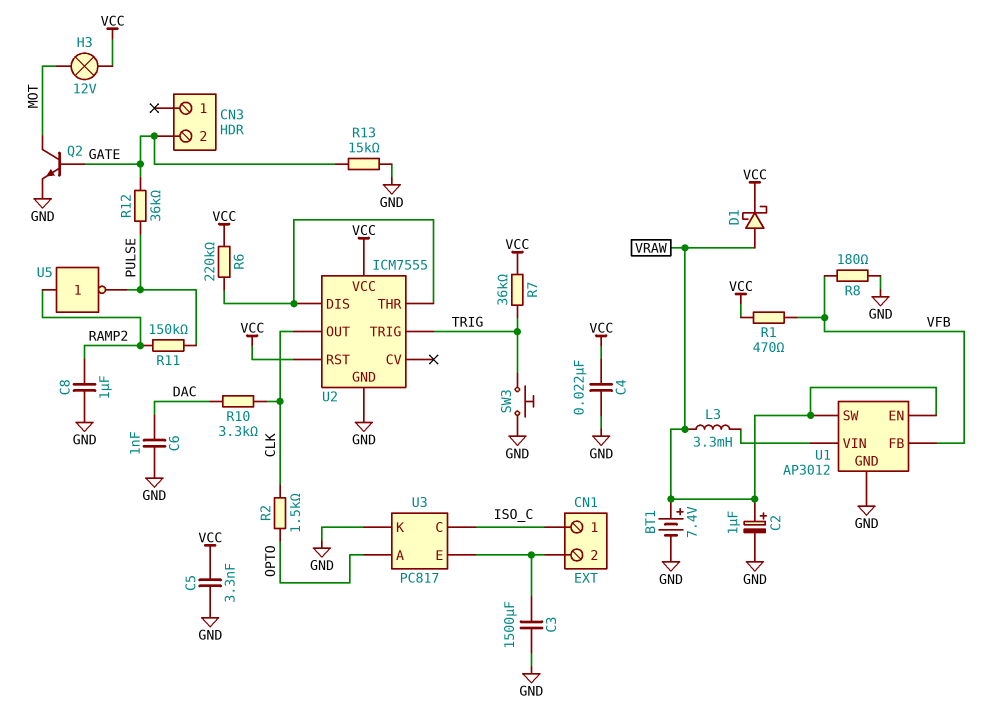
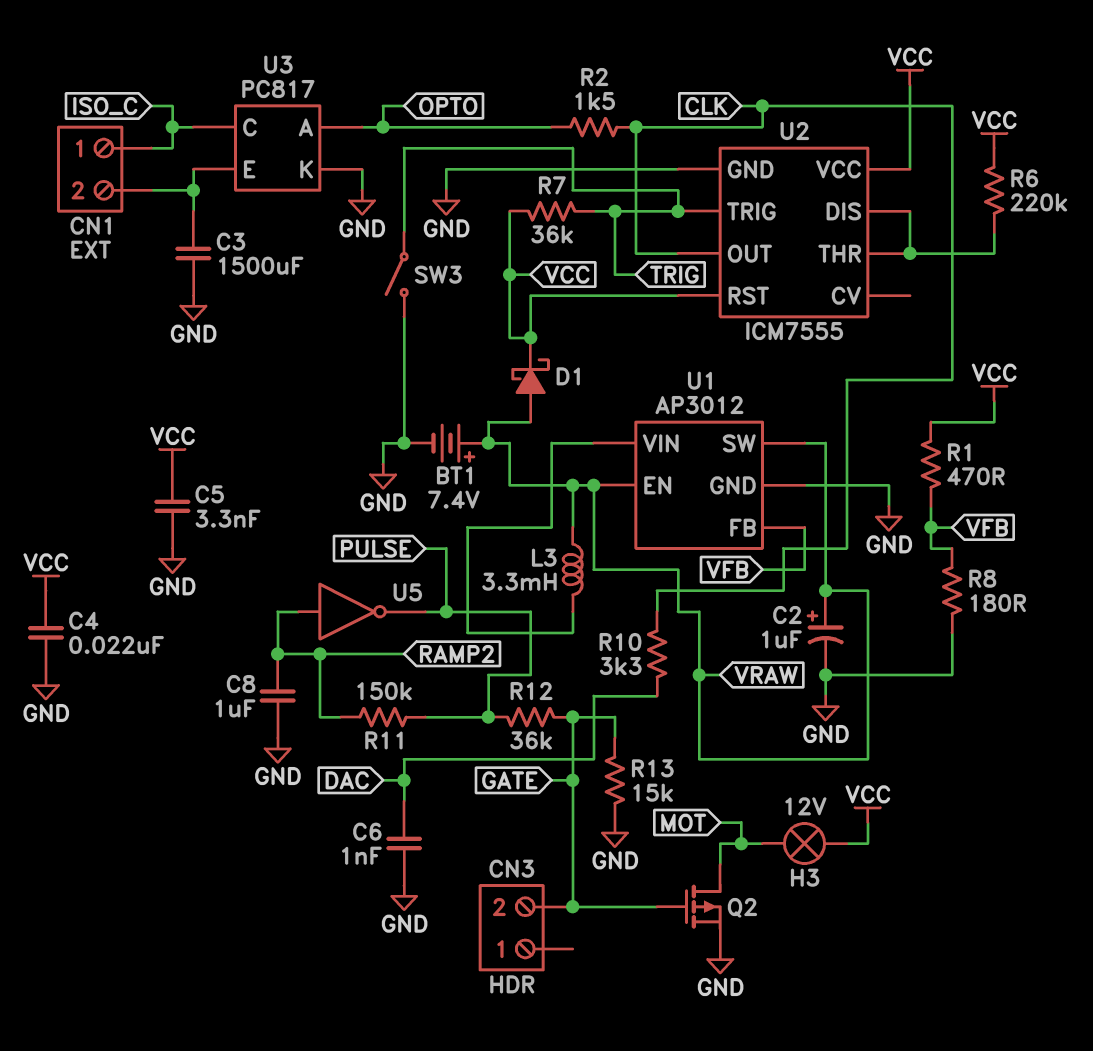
Q2: NPN (B GATE, C MOT, E GND) -> PMOS (G GATE, D MOT, S GND)
SW3: button (GND, TRIG) -> switch (GND, TRIG)

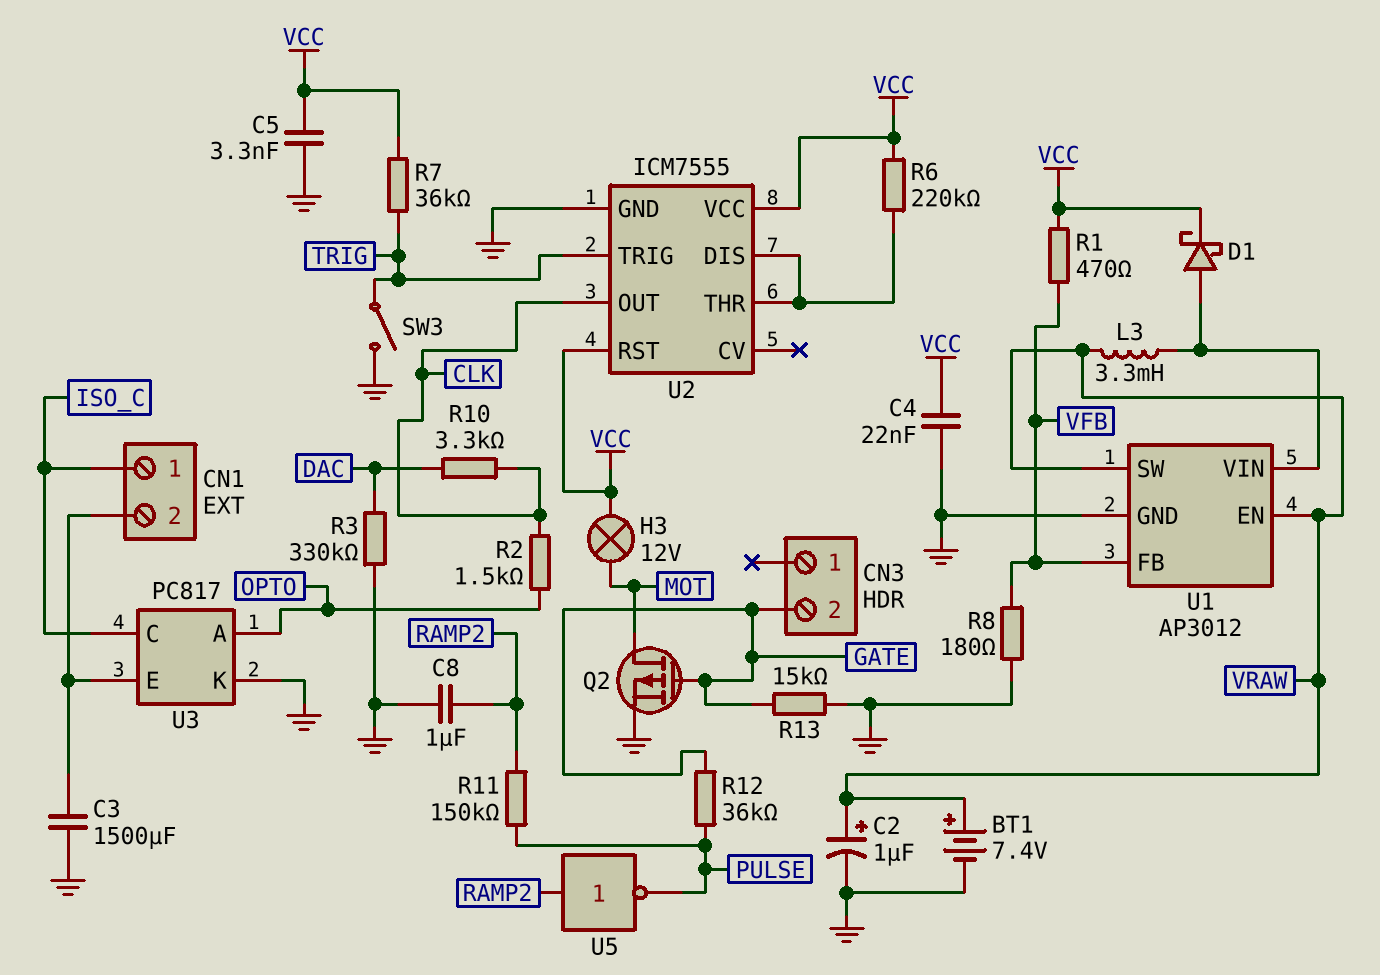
C6: 1nF (DAC, GND) -> none
D1: schottky (A VRAW, K VCC) -> schottky (A U1/VIN, K VCC)
R3: none -> 330k (DAC, GND)

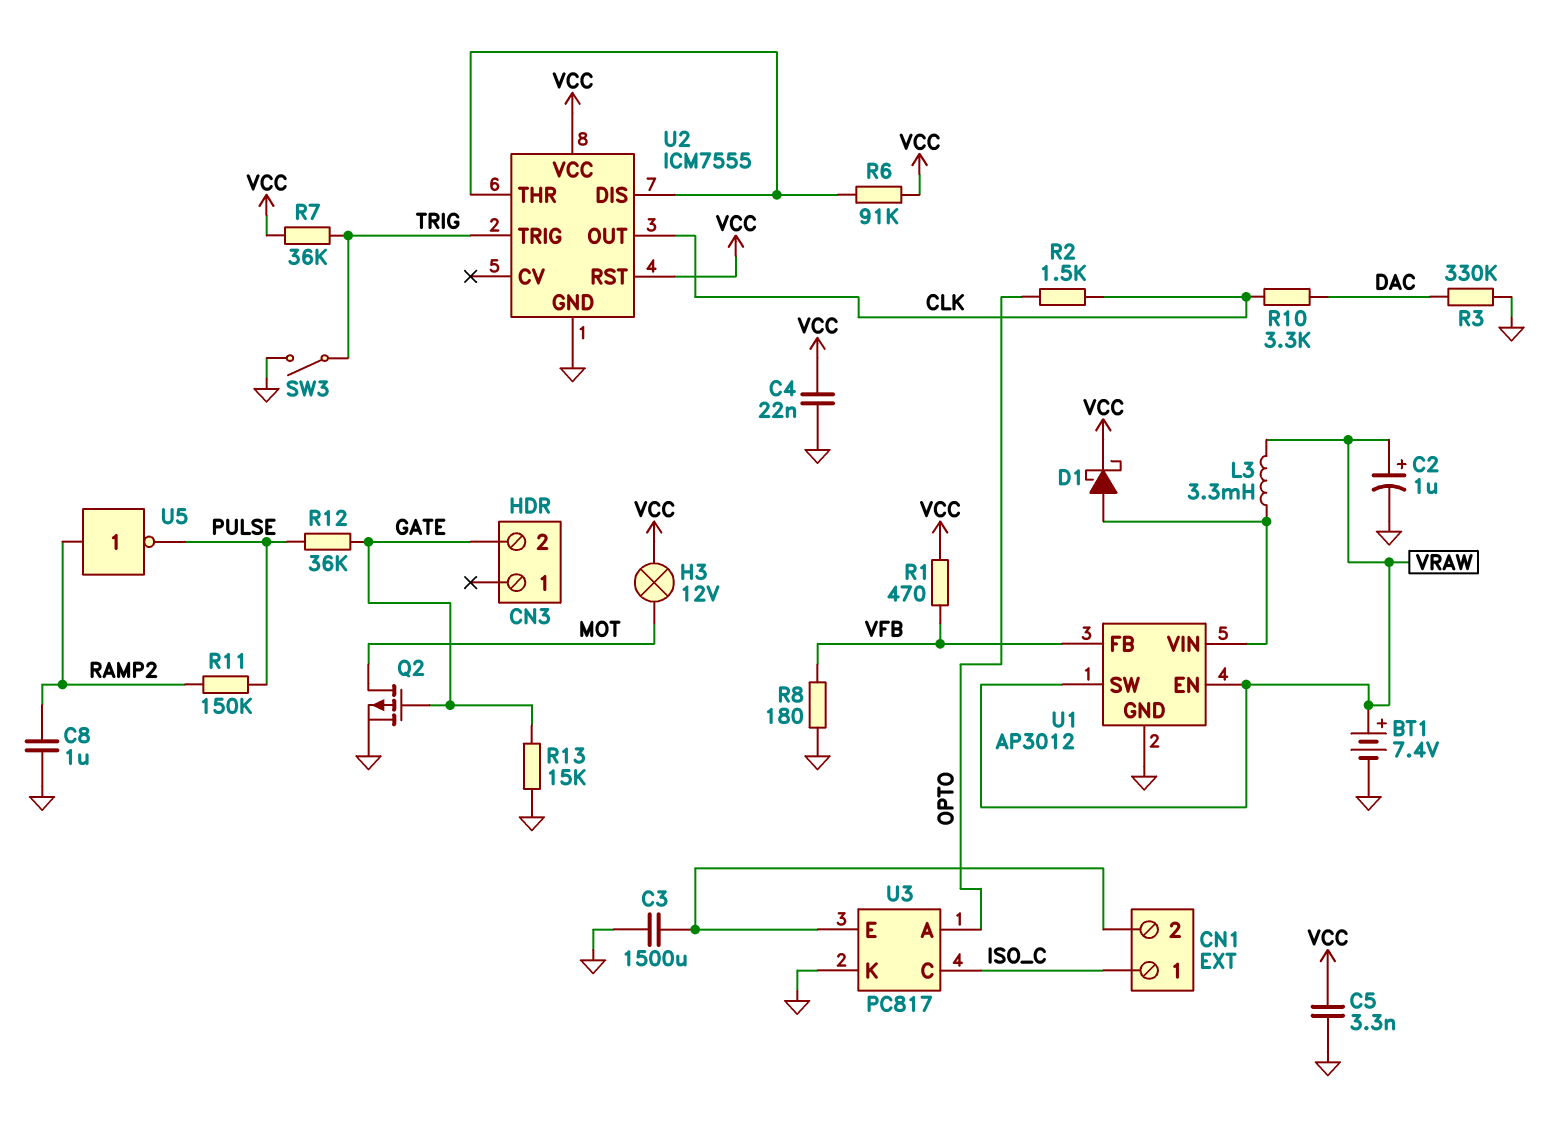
R6: 220k (U2/DIS, VCC) -> 91k (U2/DIS, VCC)

